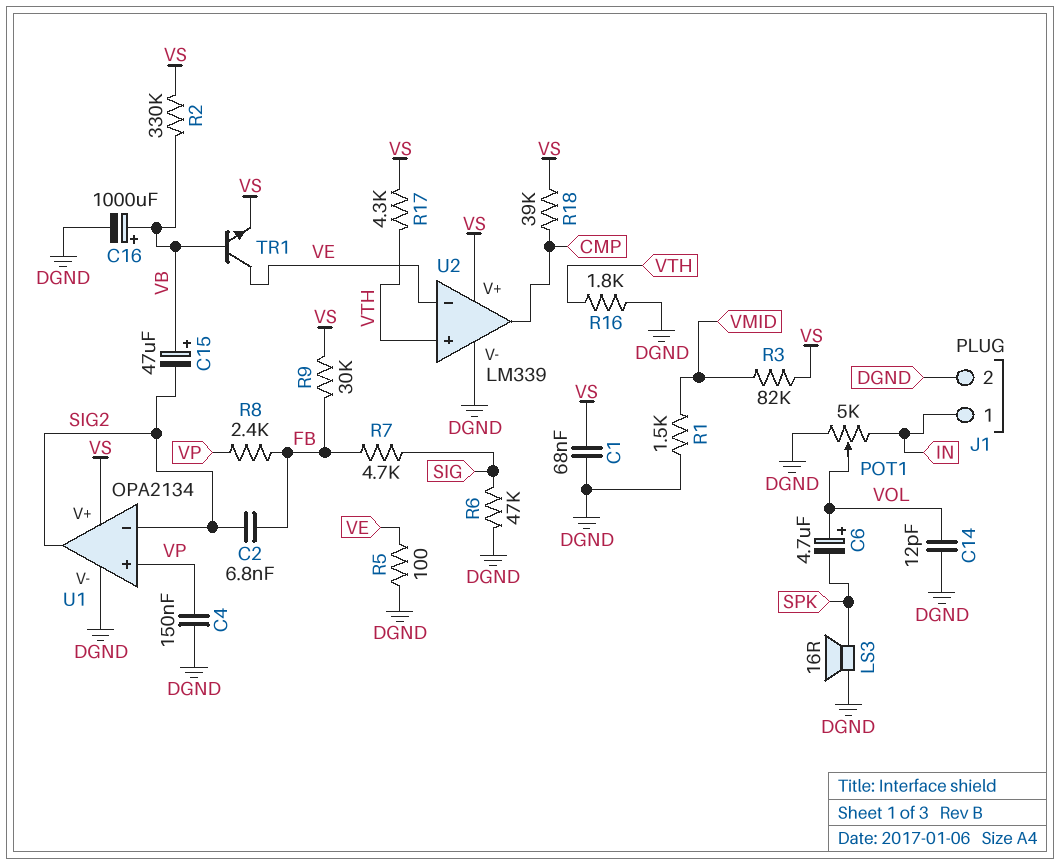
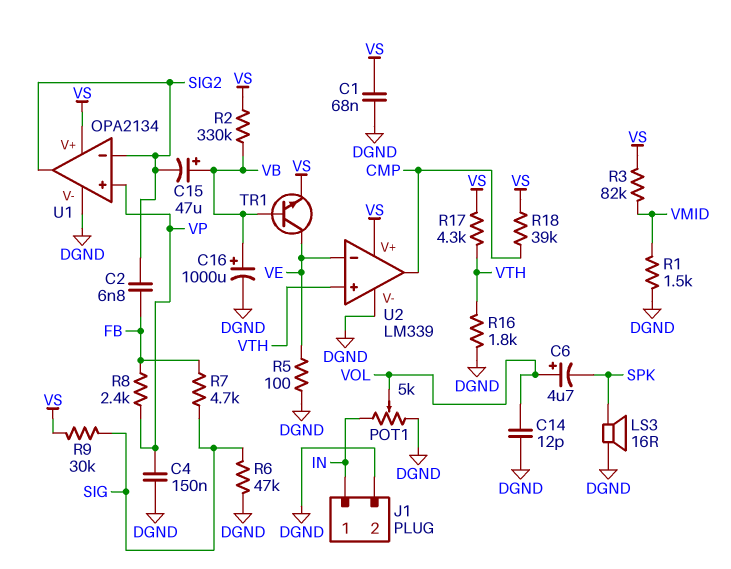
R9: 30k (FB, VS) -> 30k (SIG, VS)

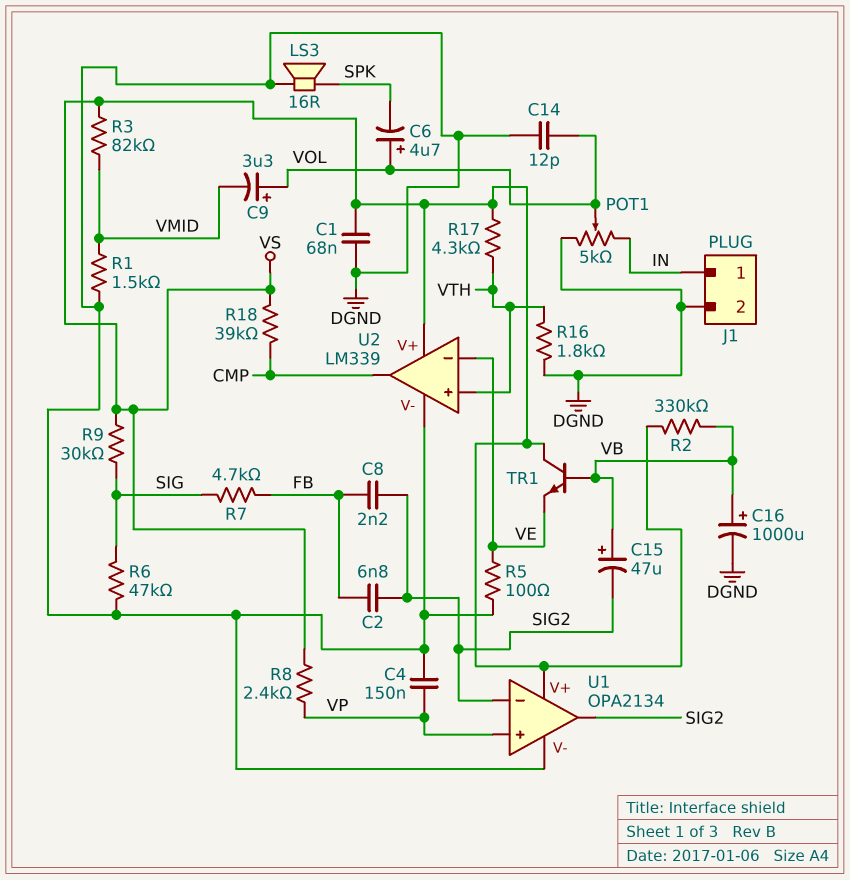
C8: none -> 2.2nF (FB, SIG2)
C9: none -> 3.3uF (plus VOL, minus VMID)
R8: 2.4k (FB, VP) -> 2.4k (VP, VS)
TR1: NPN (B VB, C VE, E VS) -> NPN (B VB, C VS, E VE)

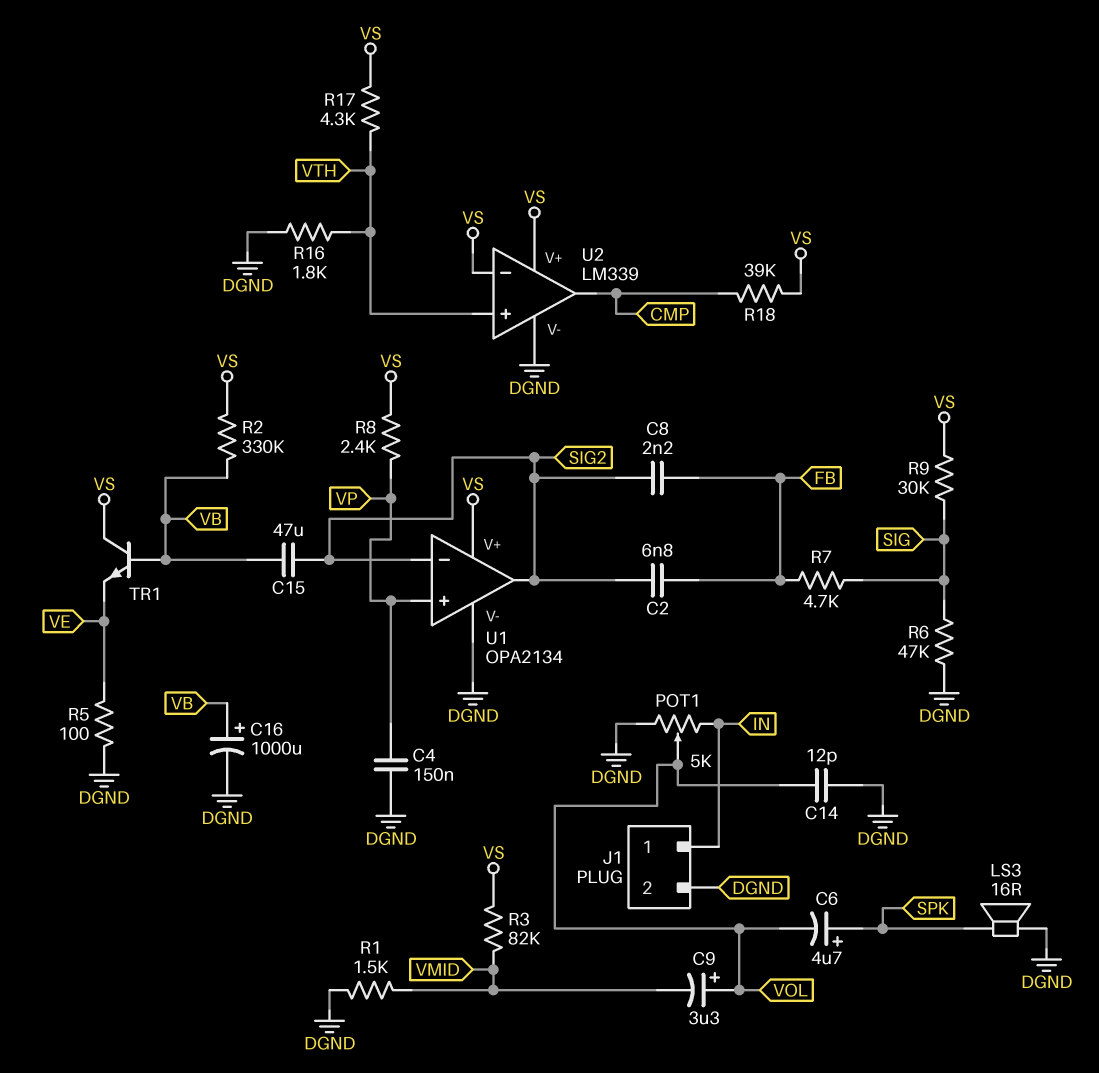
C1: 68nF (DGND, VS) -> none
C6: 4.7uF (plus VOL, minus SPK) -> 4.7uF (plus SPK, minus VOL)
C15: 47uF (plus VB, minus SIG2) -> 47uF (SIG2, VB)
U2 pin in-: VE -> VS

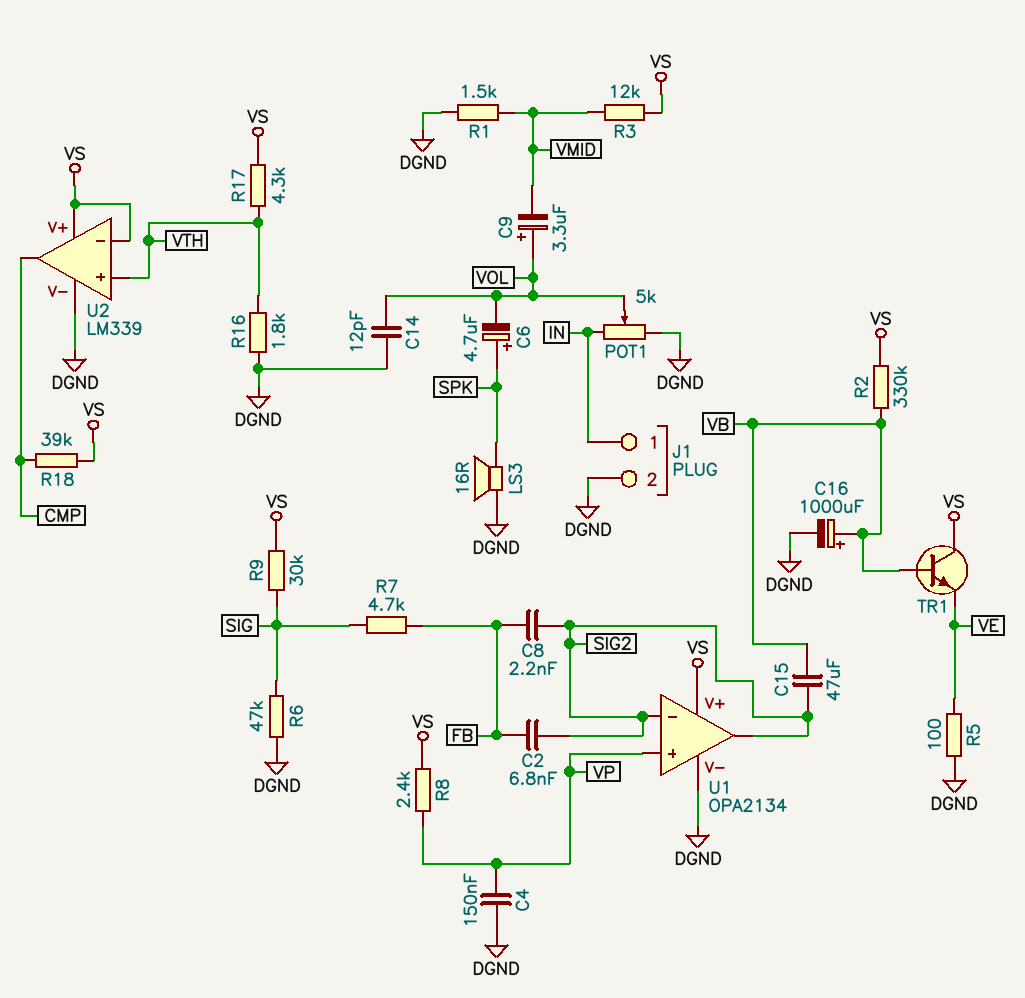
R3: 82k (VMID, VS) -> 12k (VMID, VS)

